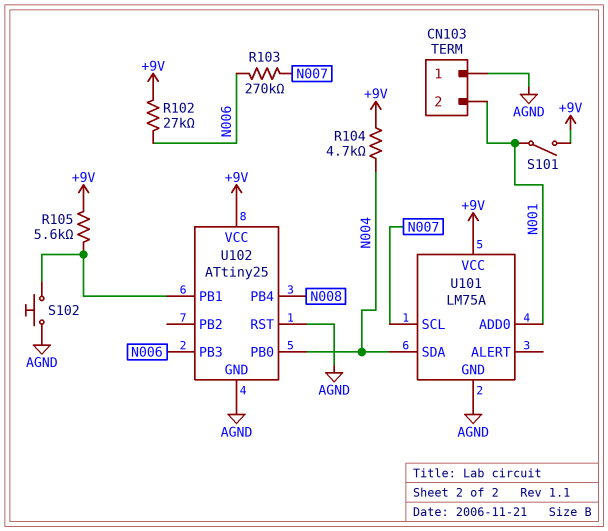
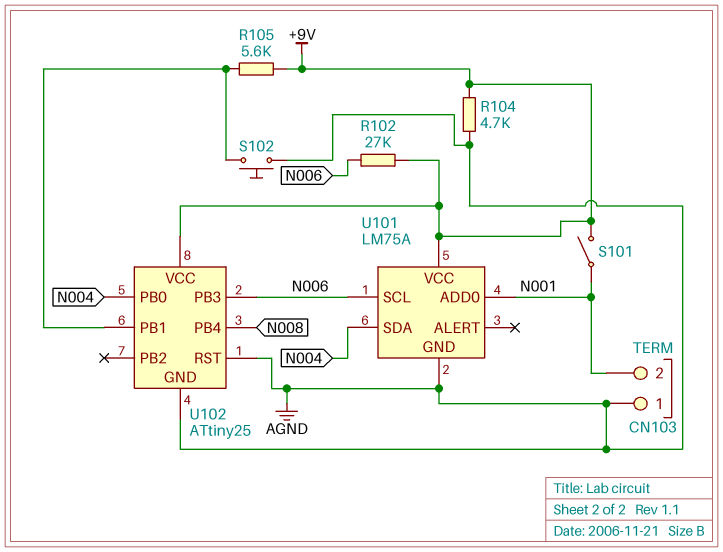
R103: 270k (N006, N007) -> none
R104: 4.7k (+9V, N004) -> 4.7k (+9V, AGND)
U101 pin SCL: N007 -> N006

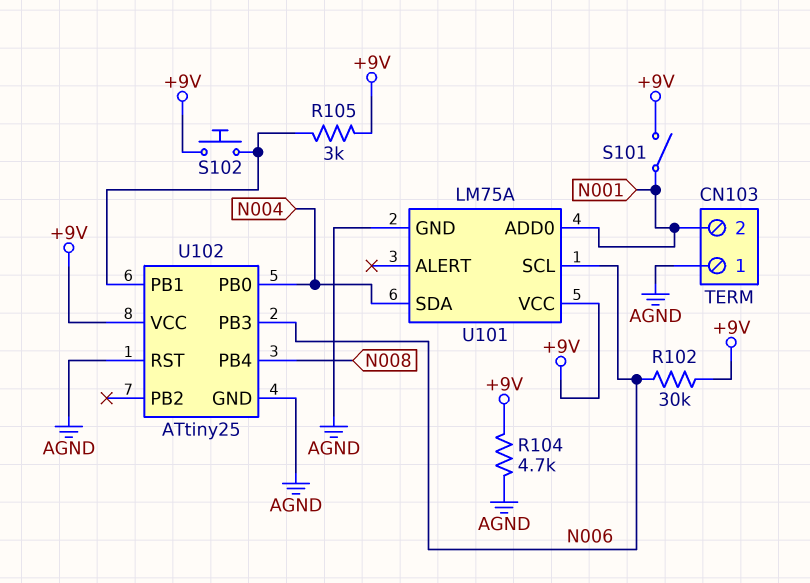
R102: 27k (+9V, N006) -> 30k (+9V, N006)
R105: 5.6k (+9V, U102/PB1) -> 3k (+9V, U102/PB1)
S102: button (AGND, U102/PB1) -> button (+9V, U102/PB1)

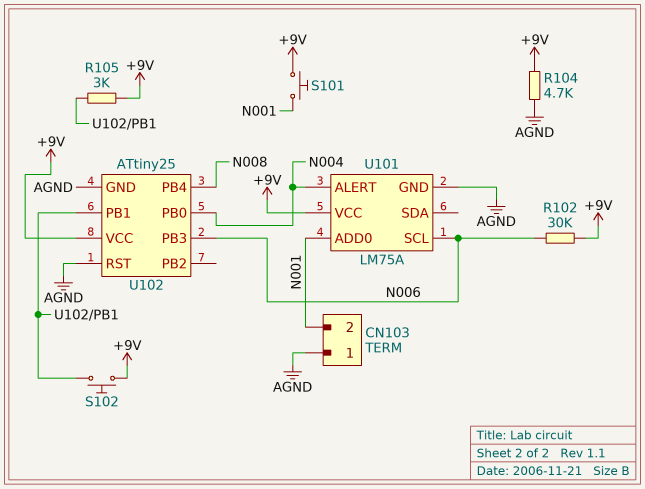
S101: switch (+9V, N001) -> button (+9V, N001)
U101 pin ALERT: none -> N004
U101 pin SDA: N004 -> none

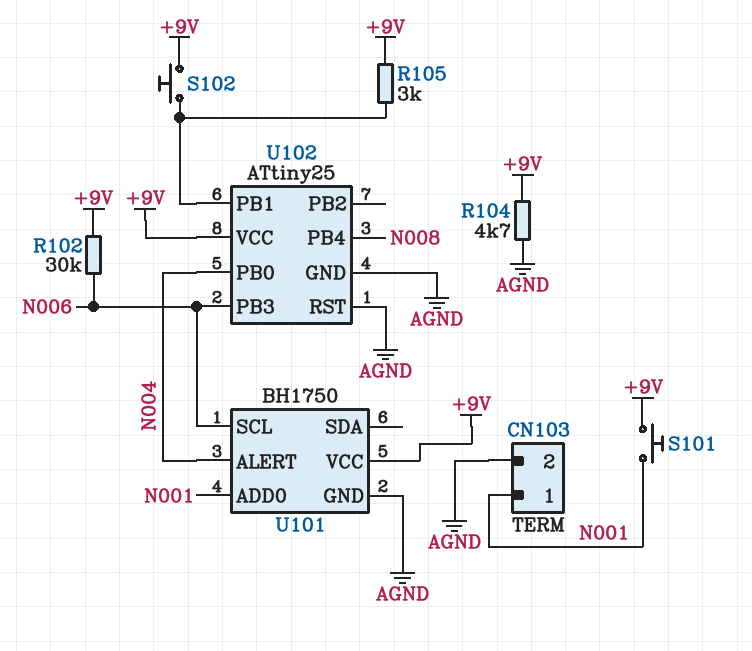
CN103 pin 1: AGND -> N001
CN103 pin 2: N001 -> AGND
U101: LM75A -> BH1750

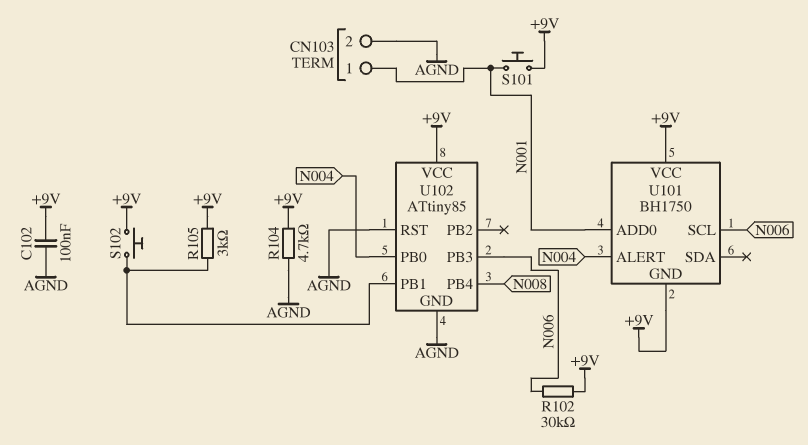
C102: none -> 100nF (+9V, AGND)
U101 pin GND: AGND -> +9V
U102: ATtiny25 -> ATtiny85

